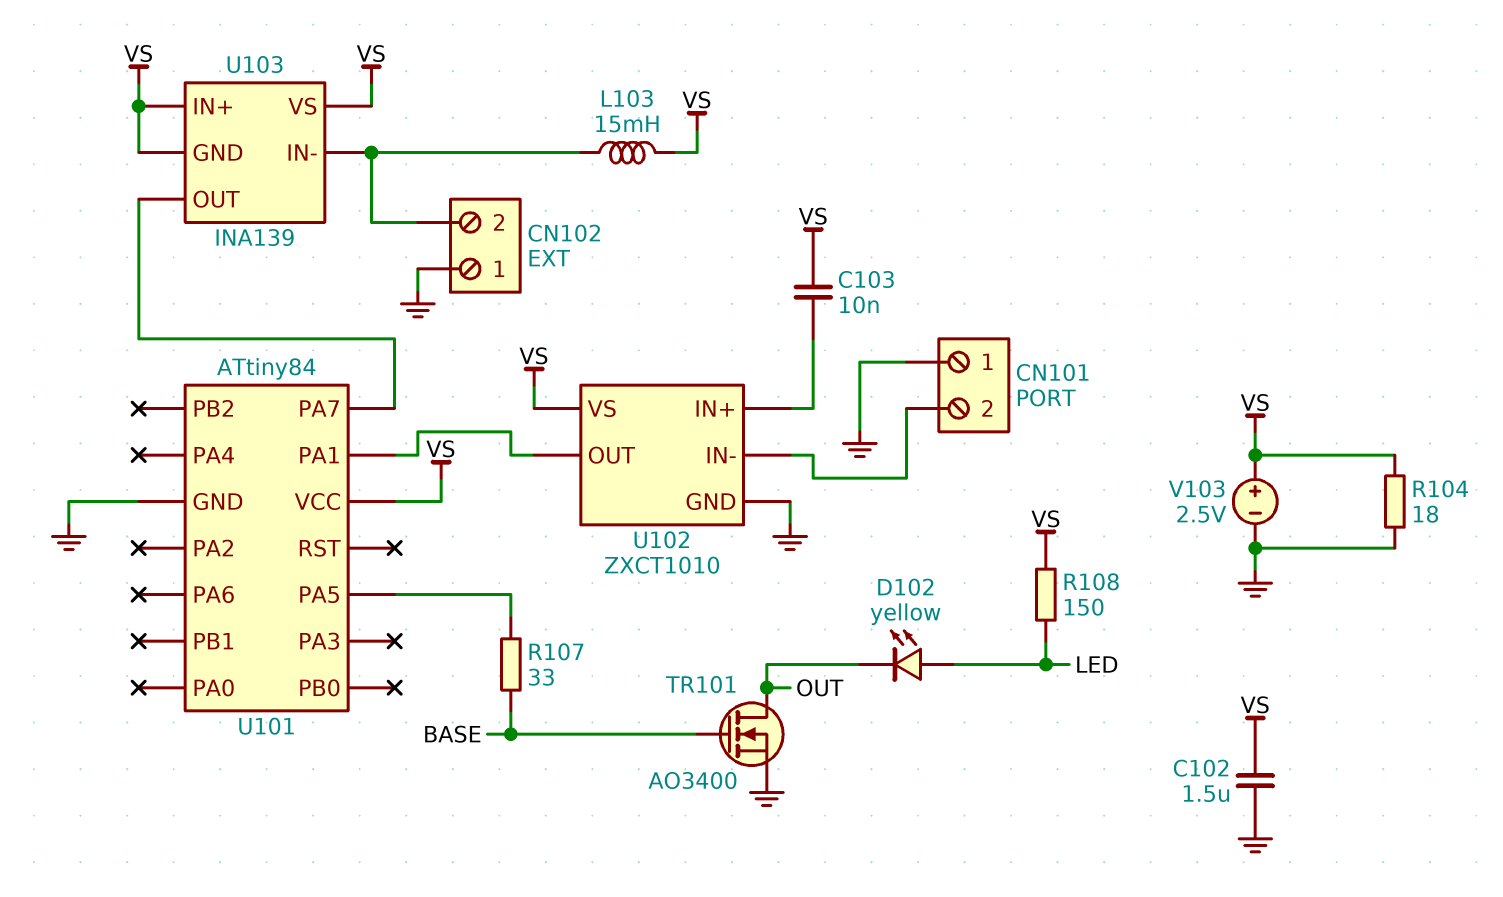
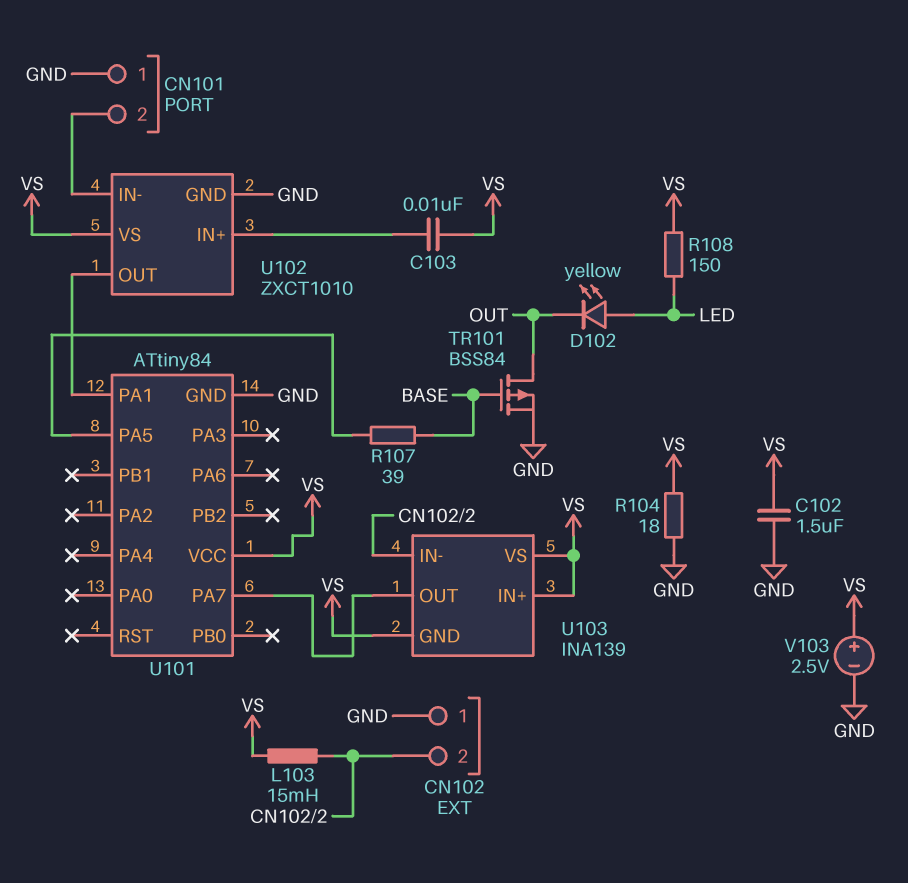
R107: 33 (BASE, U101/PA5) -> 39 (BASE, U101/PA5)
TR101: NMOS AO3400 (G BASE, D OUT, S GND) -> PMOS BSS84 (G BASE, D OUT, S GND)

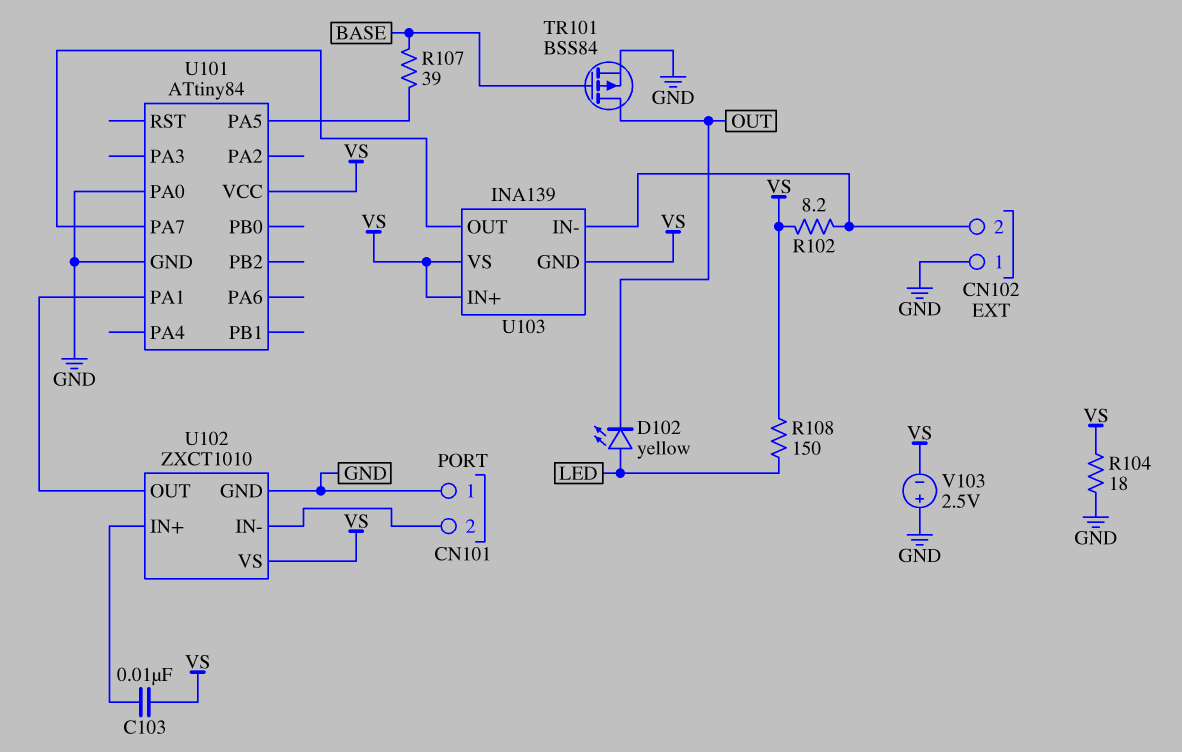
C102: 1.5uF (GND, VS) -> none
L103: 15mH (CN102/2, VS) -> none
R102: none -> 8.2 (CN102/2, VS)
U101 pin PA0: none -> GND
V103: 2.5V (plus VS, minus GND) -> 2.5V (plus GND, minus VS)

